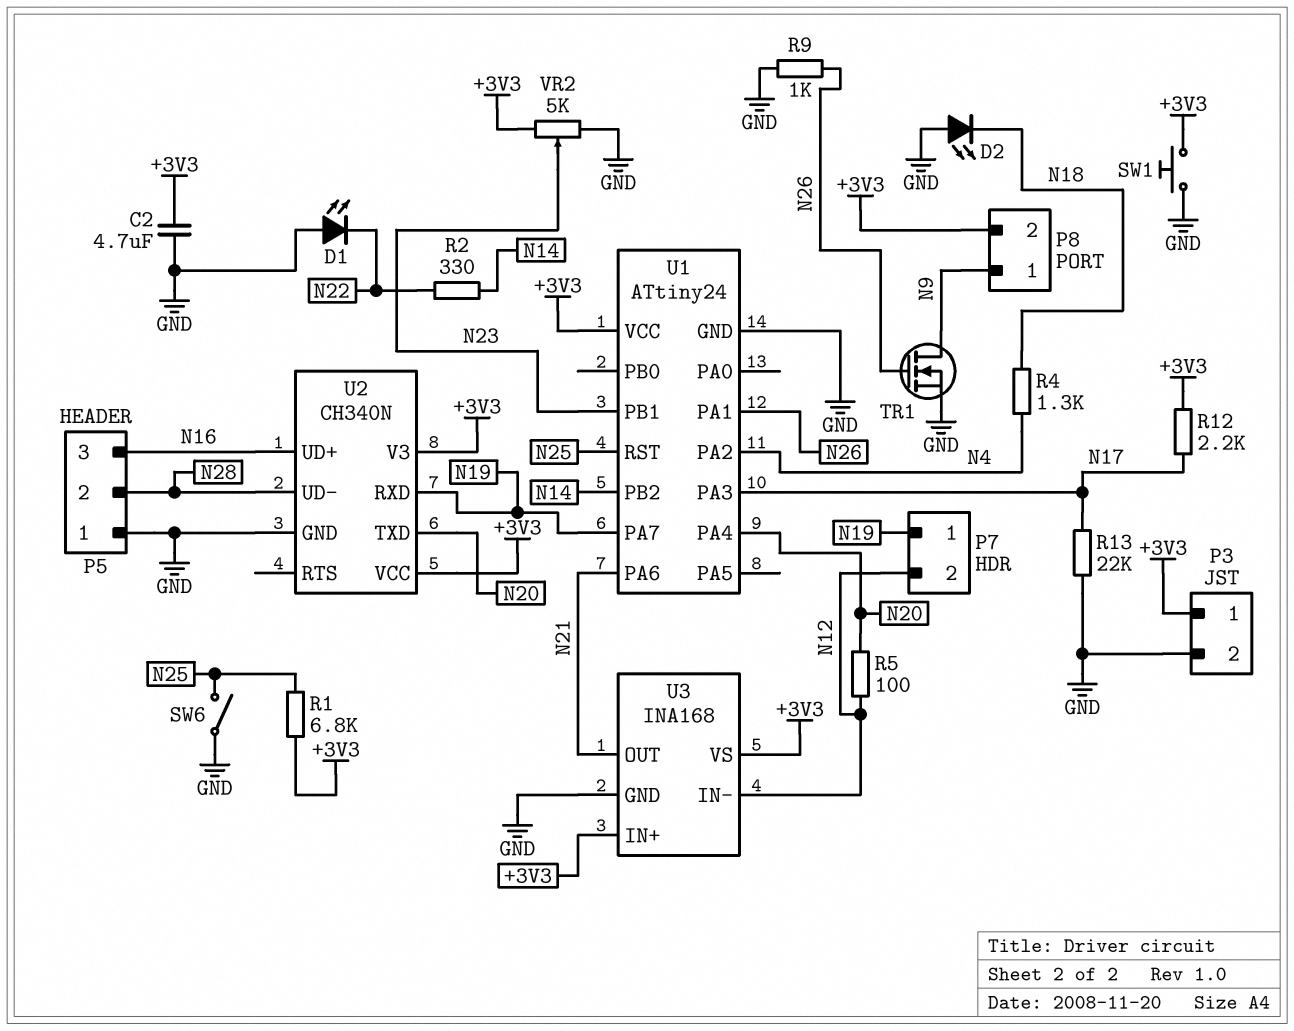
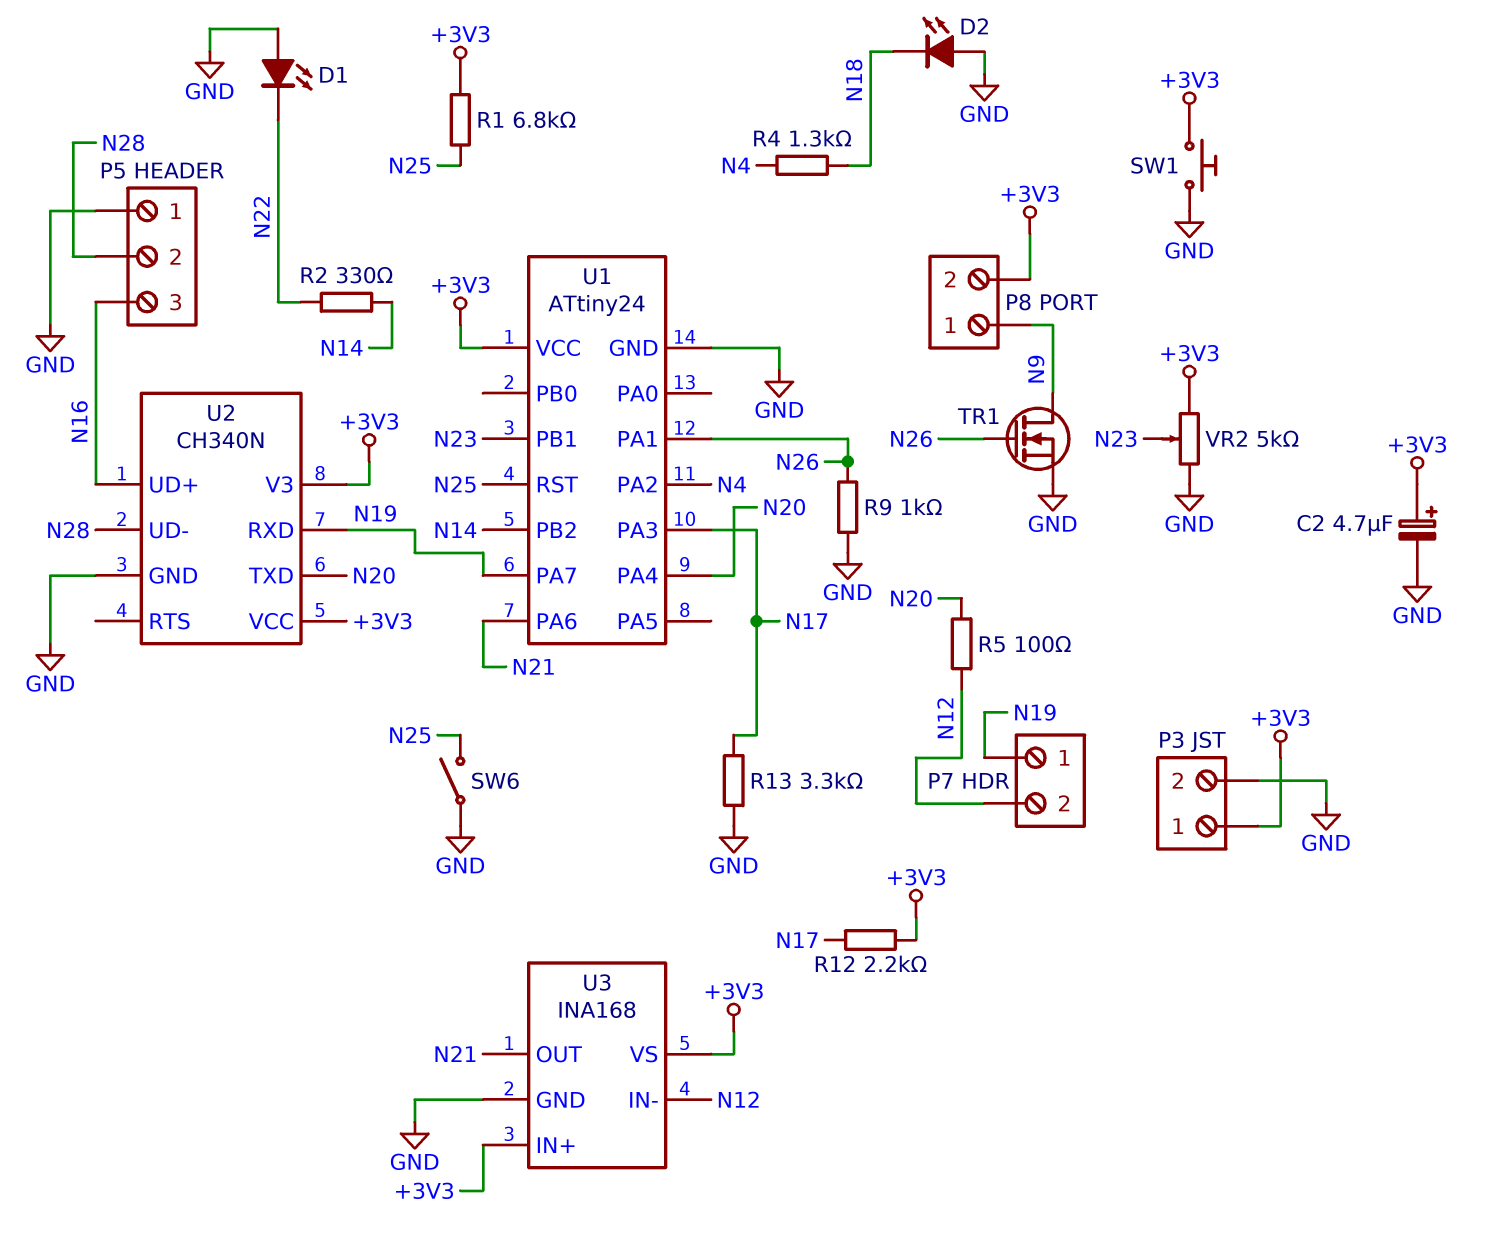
C2: 4.7uF (+3V3, GND) -> 4.7uF (plus +3V3, minus GND)
R13: 22k (GND, N17) -> 3.3k (GND, N17)

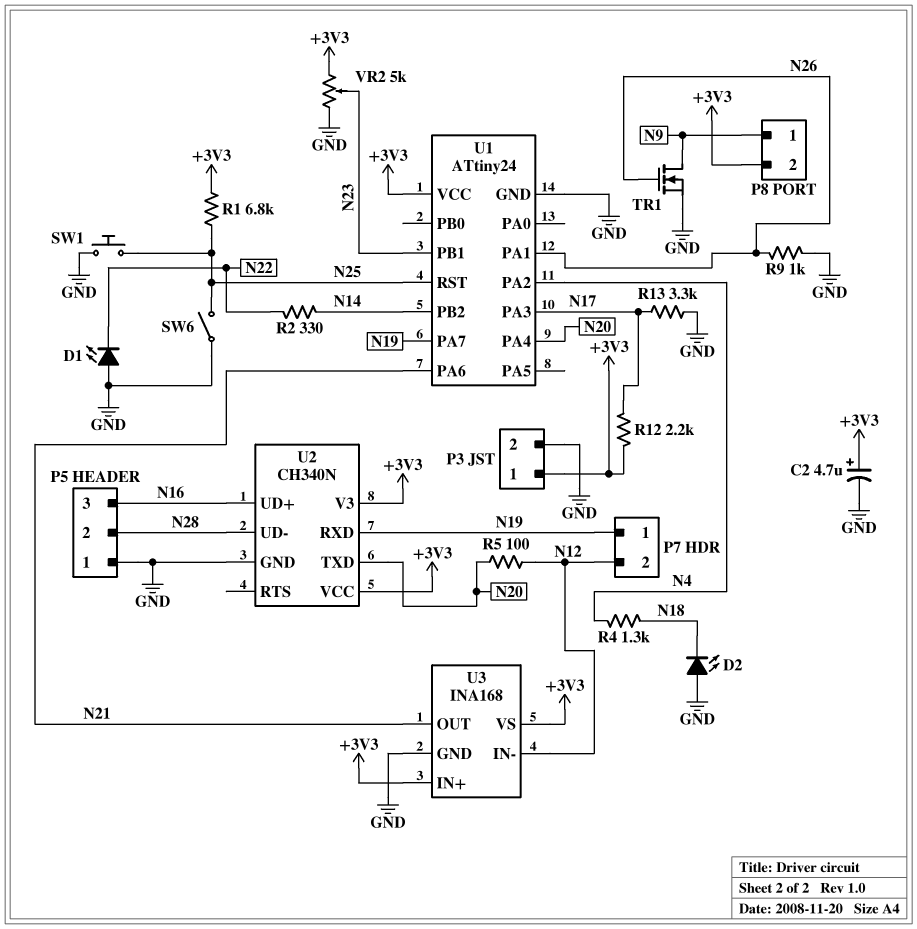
SW1: button (+3V3, GND) -> button (GND, N25)

